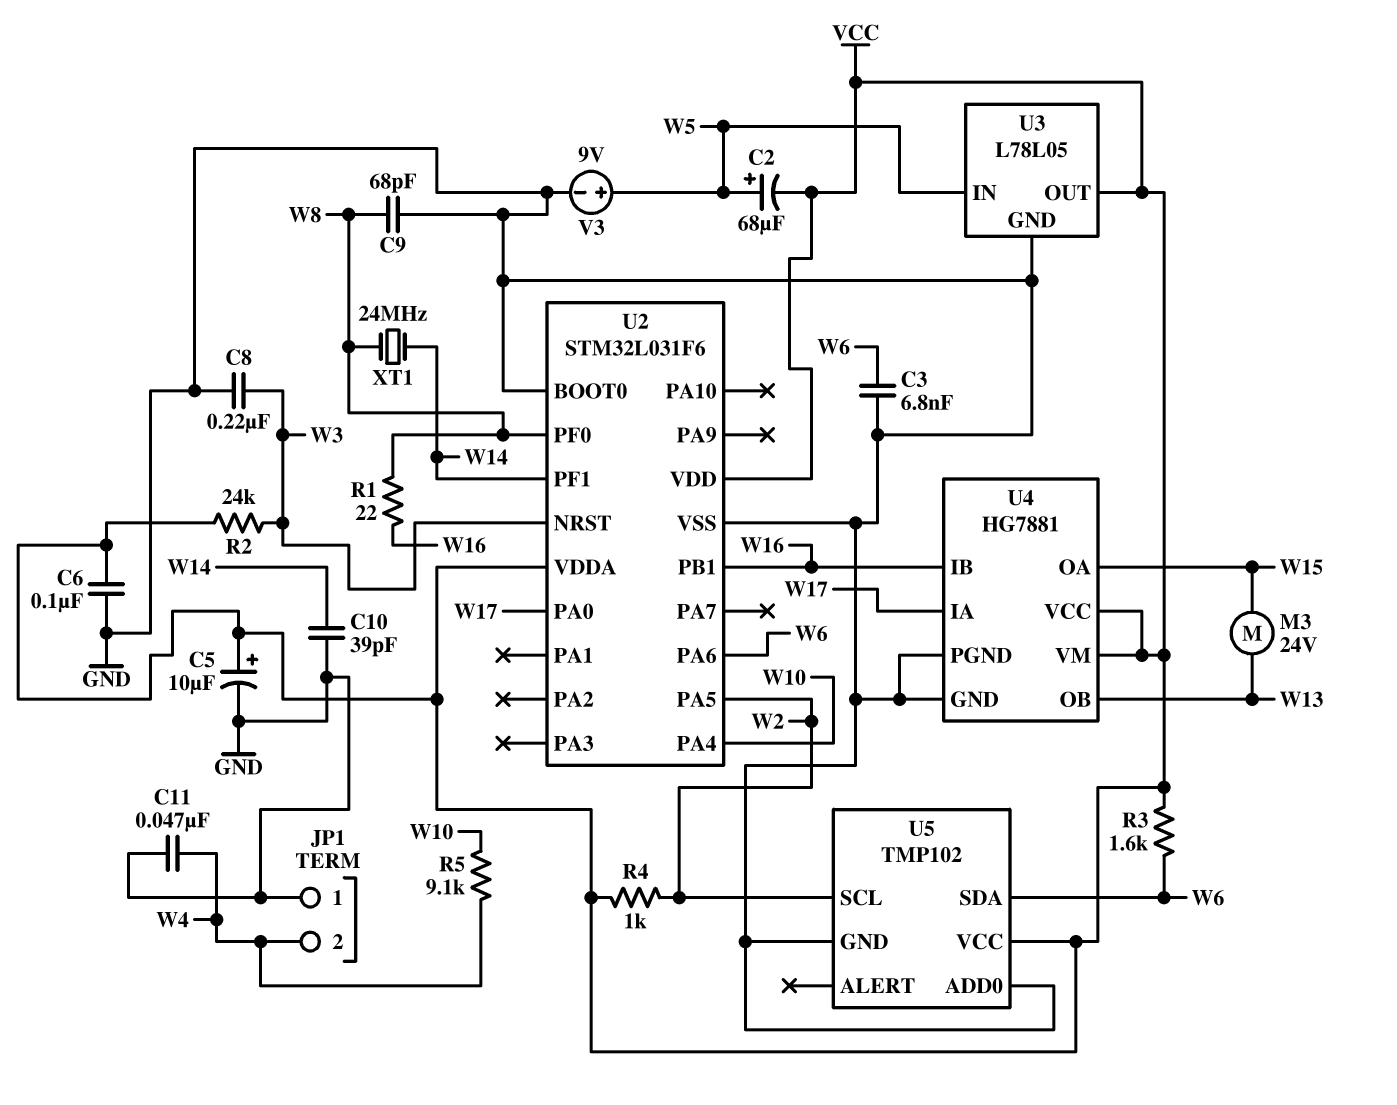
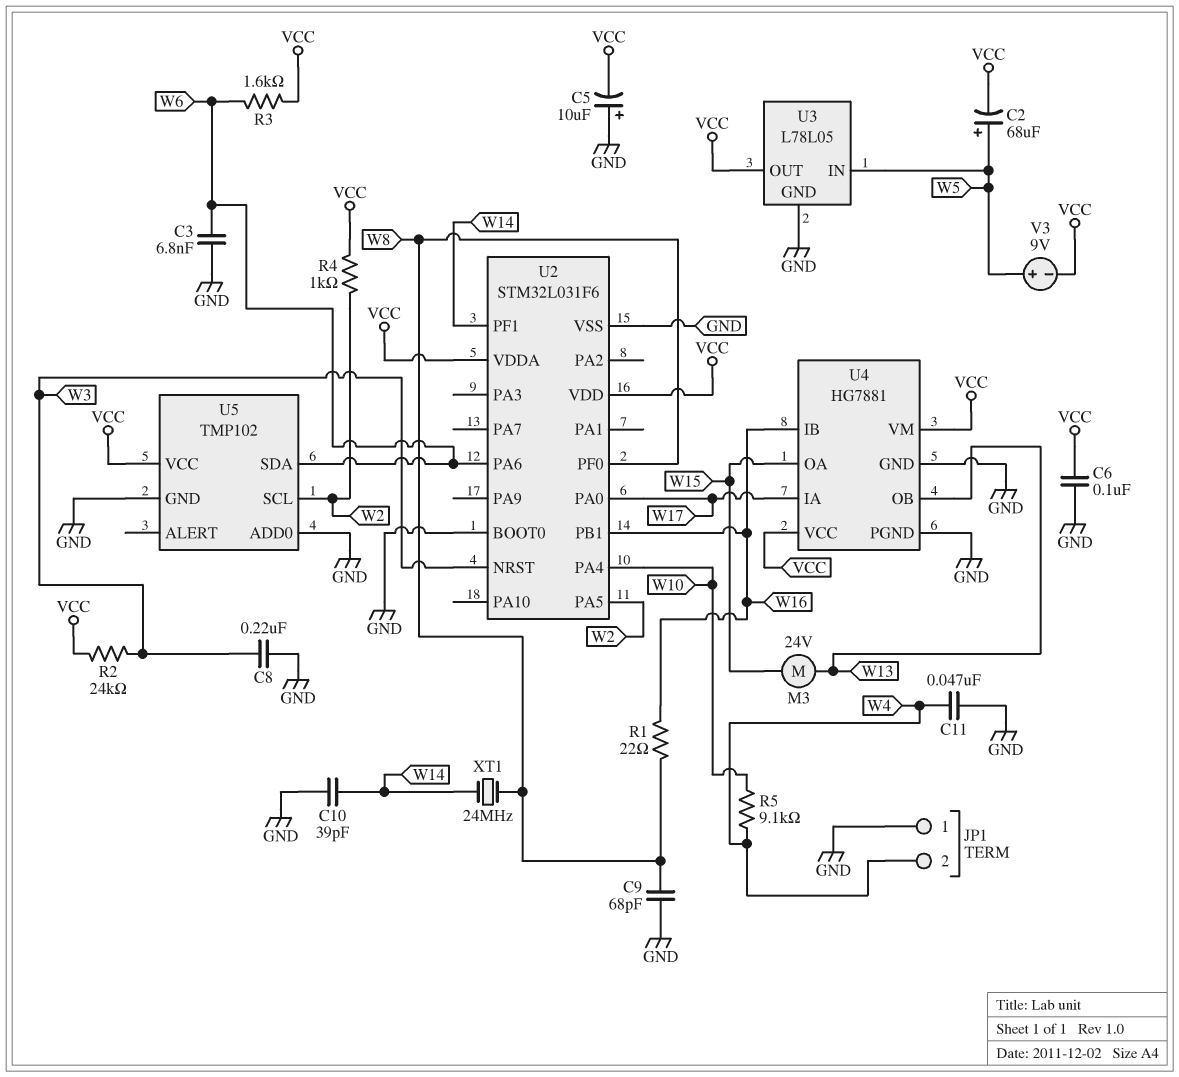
C5: 10uF (plus VCC, minus GND) -> 10uF (plus GND, minus VCC)
V3: 9V (plus W5, minus GND) -> 9V (plus W5, minus VCC)

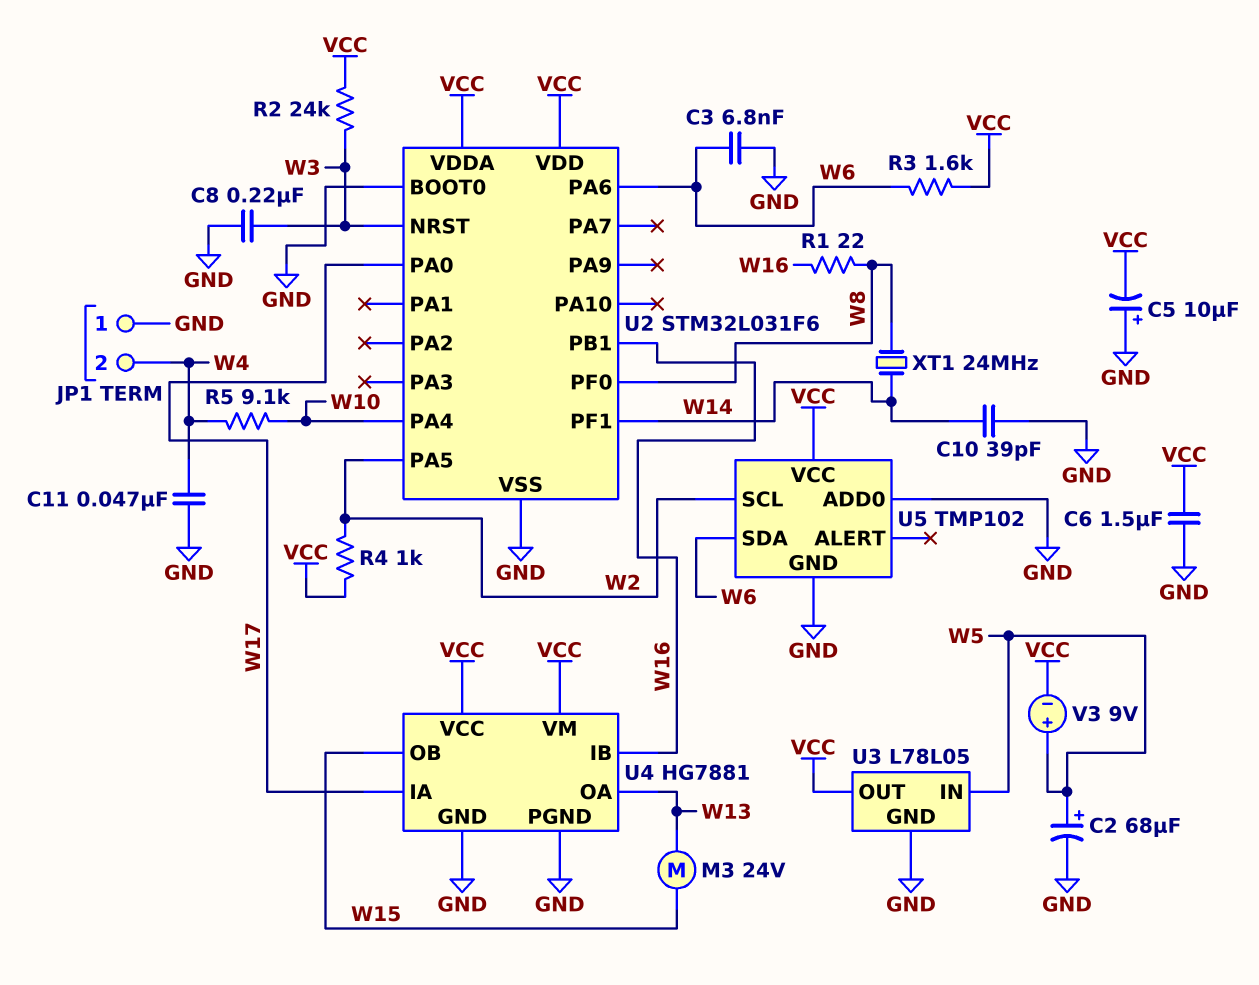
C2: 68uF (plus W5, minus VCC) -> 68uF (plus W5, minus GND)
C6: 100nF (GND, VCC) -> 1.5uF (GND, VCC)
C9: 68pF (GND, W8) -> none
U4 pin OA: W15 -> W13
U4 pin OB: W13 -> W15

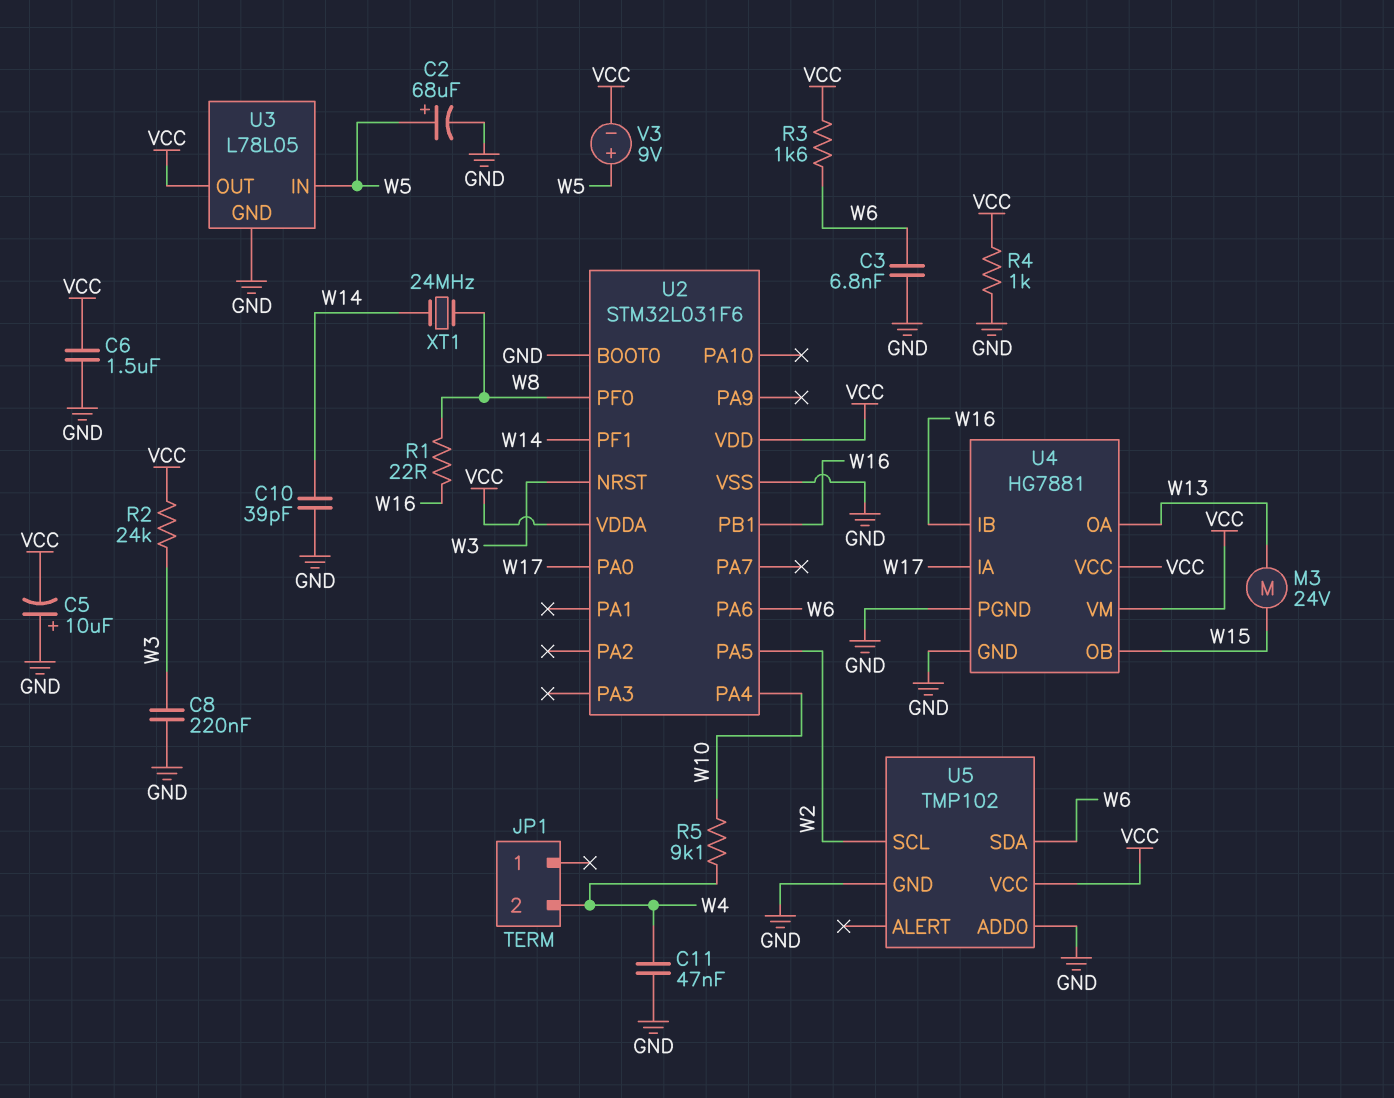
JP1 pin 1: GND -> none
R4: 1k (VCC, W2) -> 1k (GND, VCC)

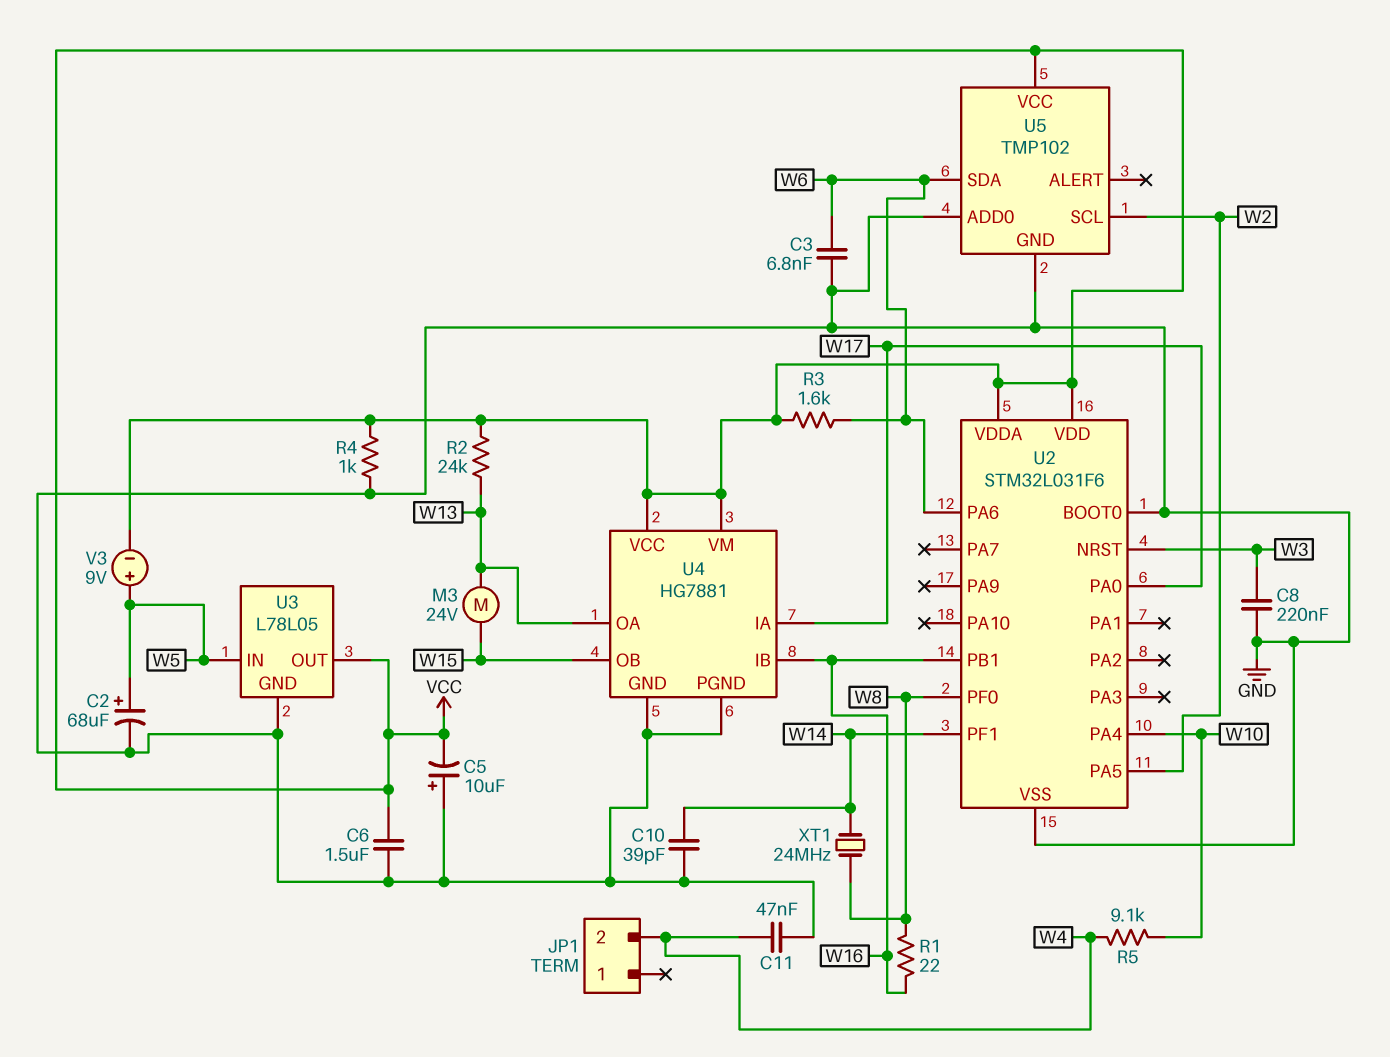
R2: 24k (VCC, W3) -> 24k (VCC, W13)

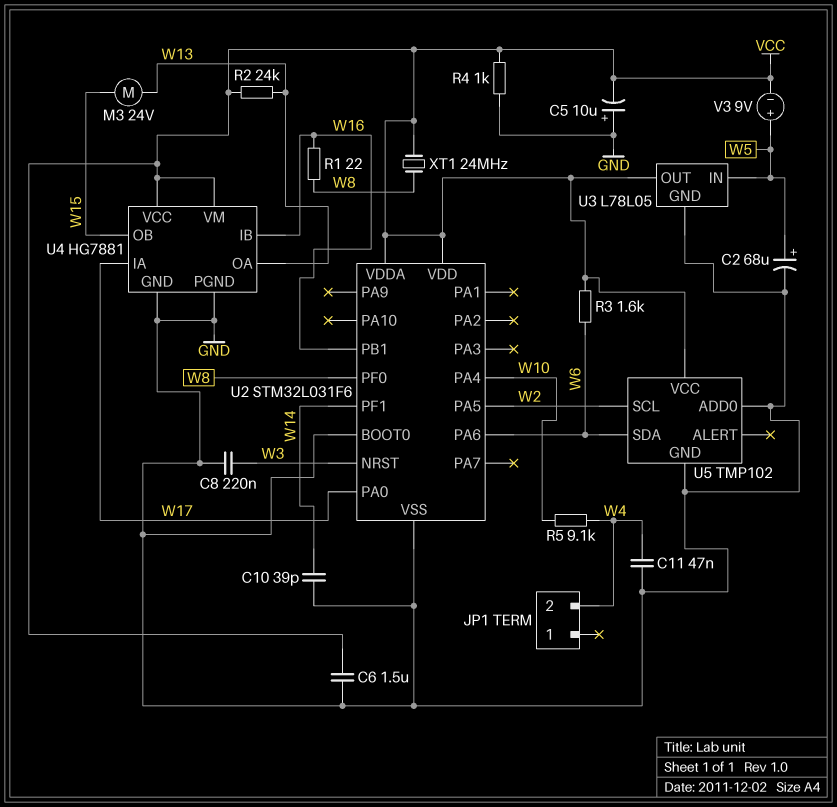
C3: 6.8nF (GND, W6) -> none
XT1: 24MHz (W8, W14) -> 24MHz (VCC, W8)

